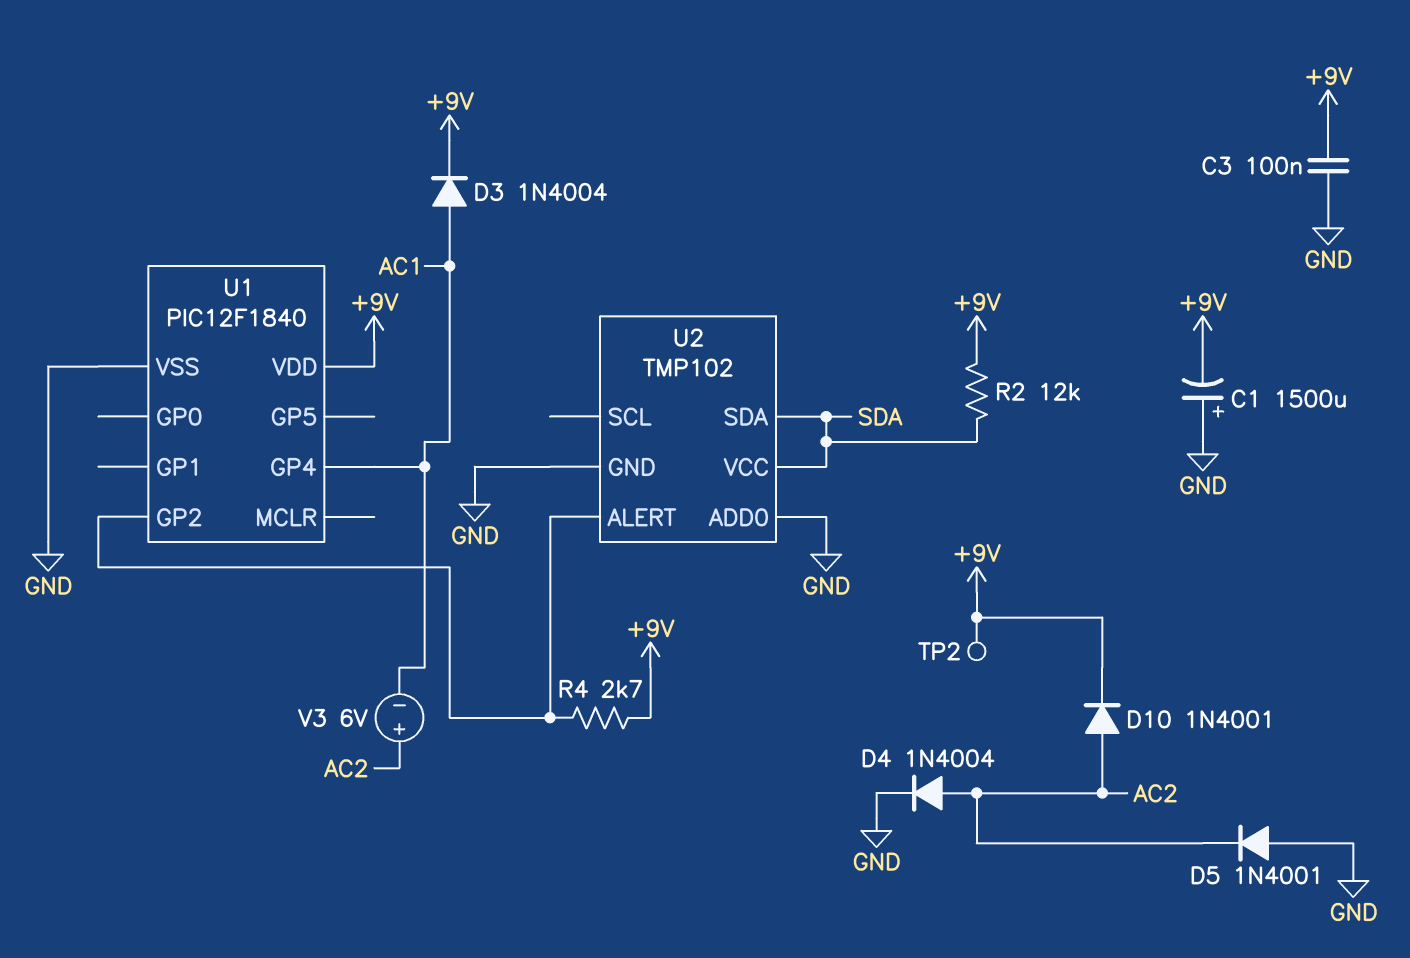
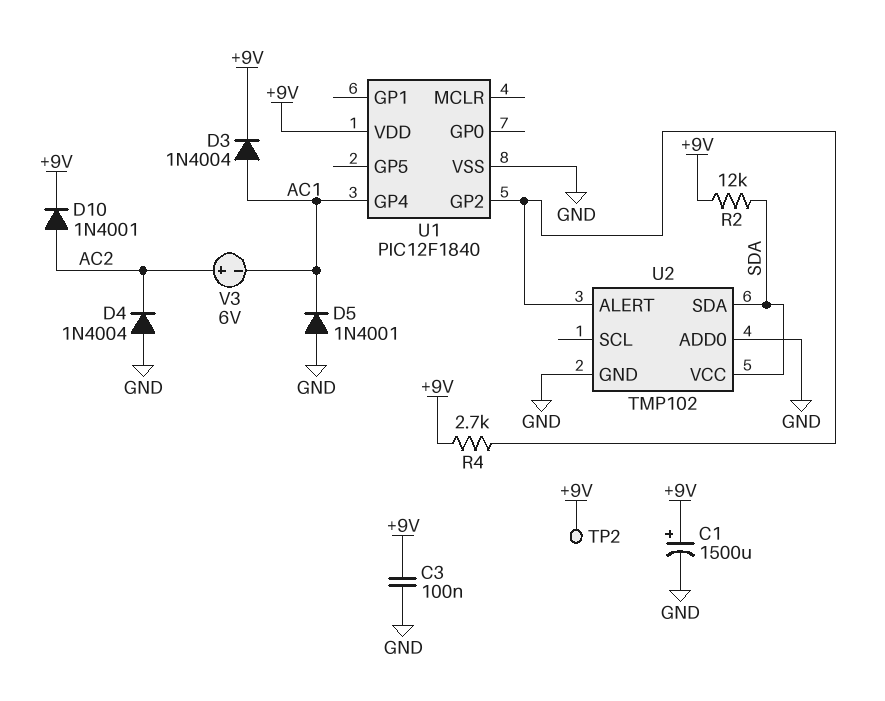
C1: 1500uF (plus GND, minus +9V) -> 1500uF (plus +9V, minus GND)
D4: diode 1N4004 (A AC2, K GND) -> diode 1N4004 (A GND, K AC2)
D5: diode 1N4001 (A GND, K AC2) -> diode 1N4001 (A GND, K AC1)

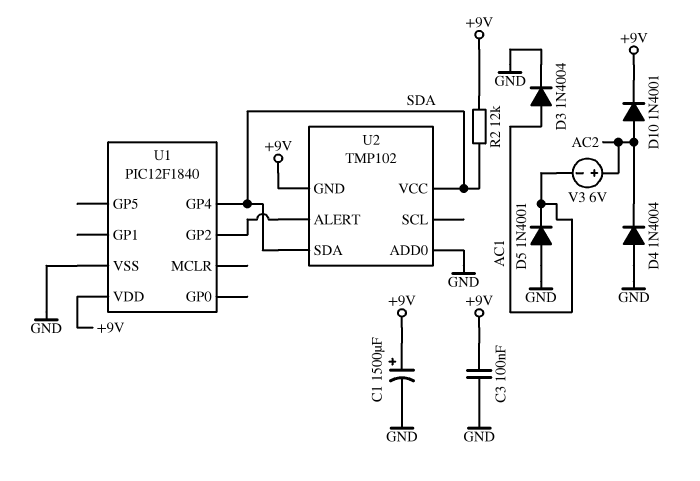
D3: diode 1N4004 (A AC1, K +9V) -> diode 1N4004 (A AC1, K GND)
R4: 2.7k (+9V, U1/GP2) -> none
TP2: test point (+9V) -> none
U1 pin GP4: AC1 -> SDA
U2 pin GND: GND -> +9V

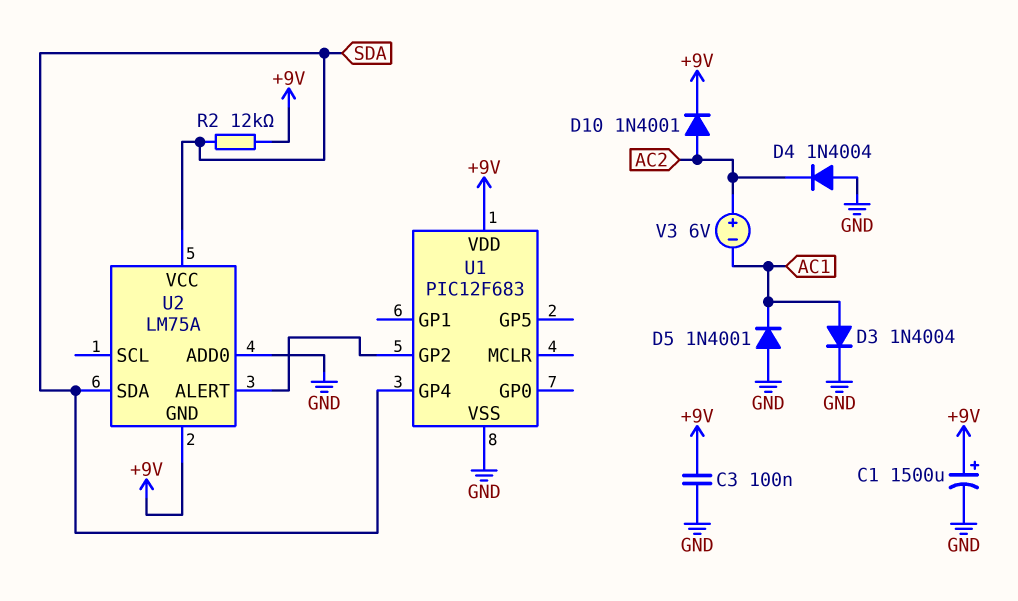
U1: PIC12F1840 -> PIC12F683
U2: TMP102 -> LM75A

